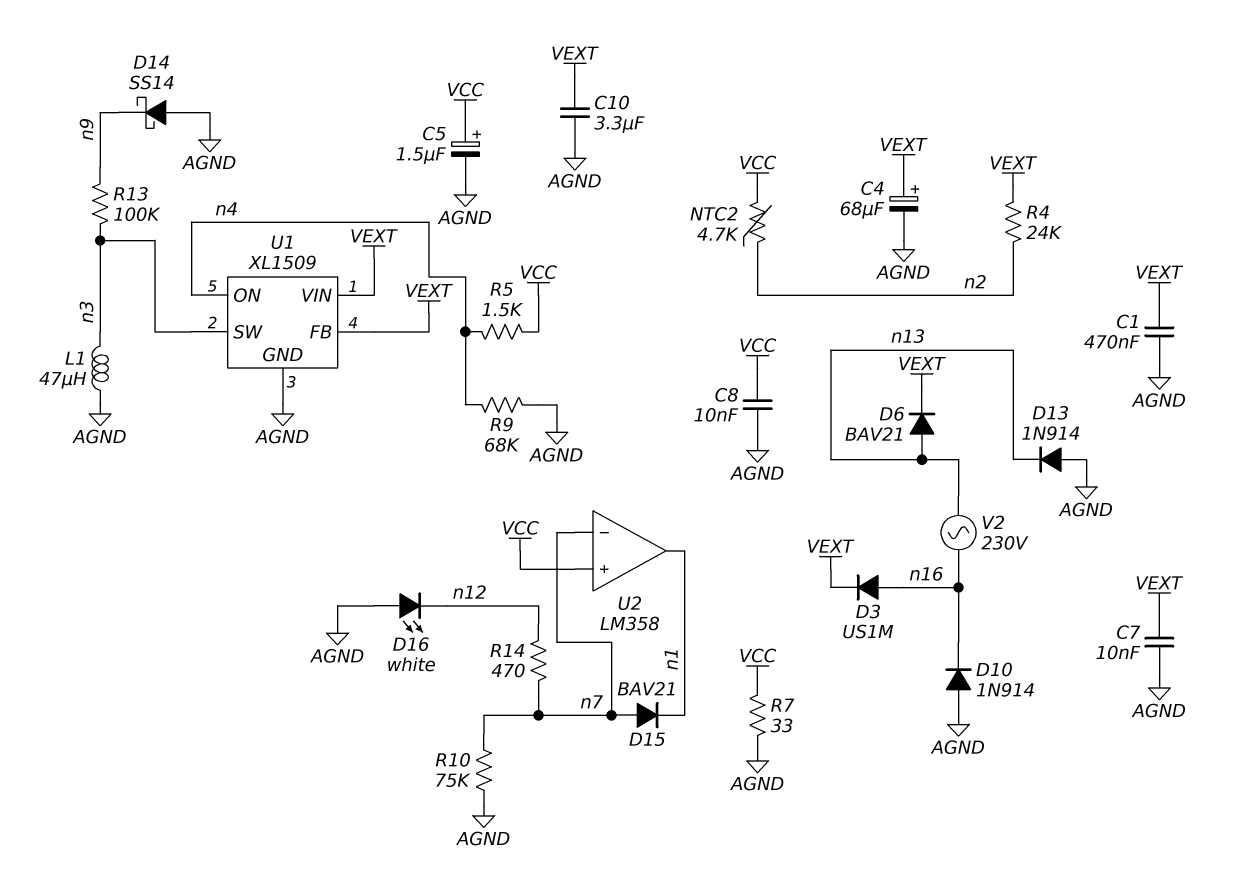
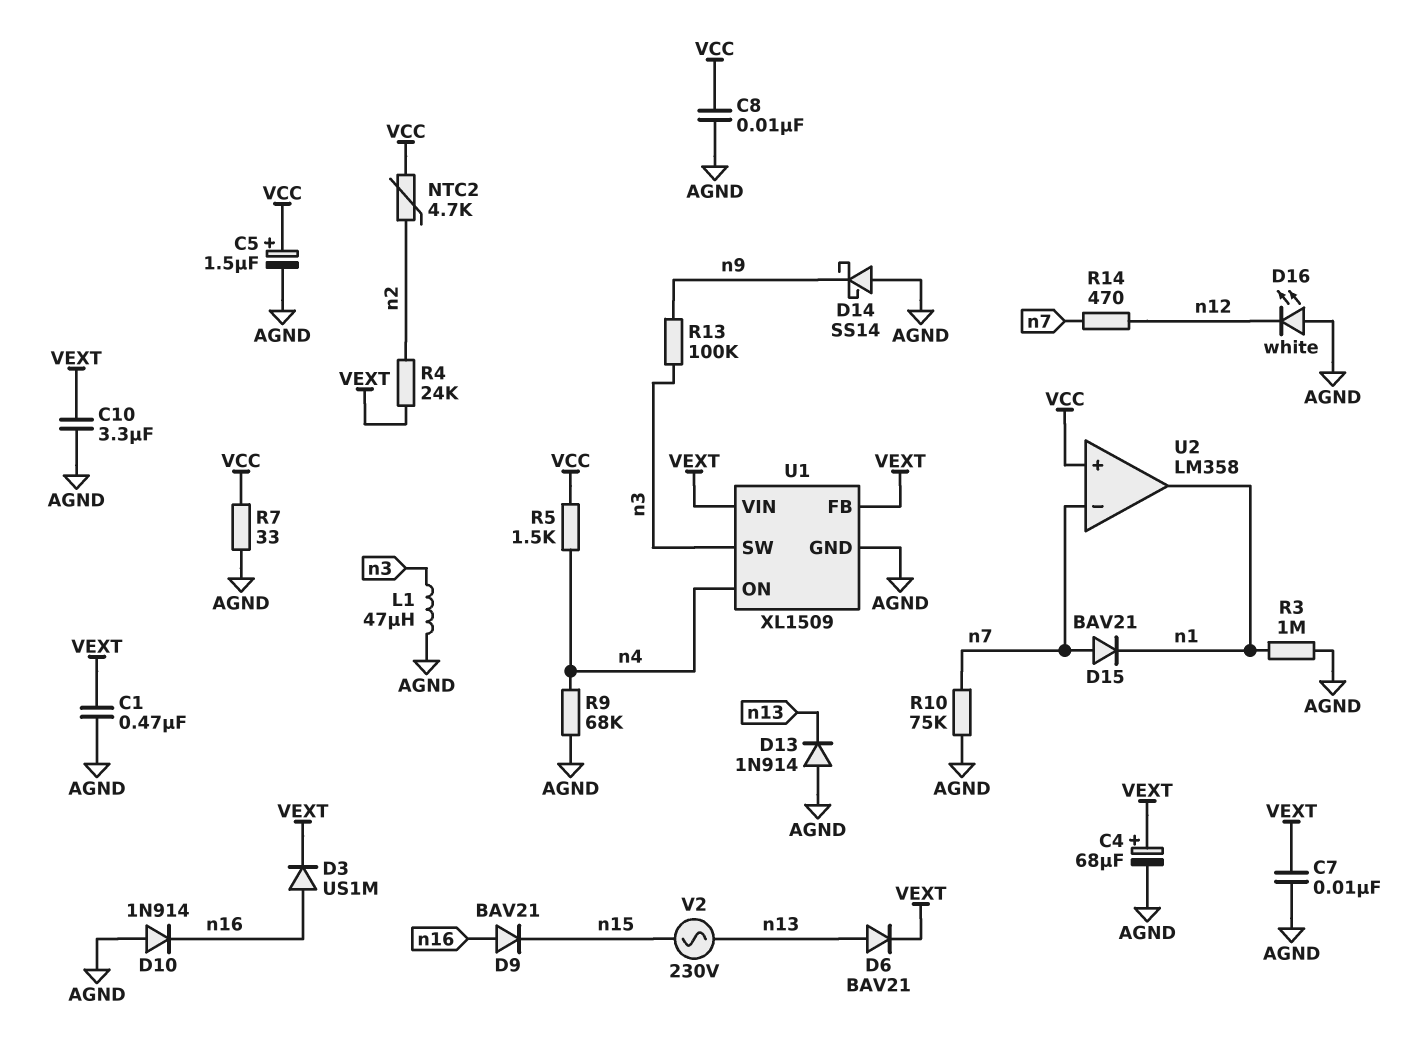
D9: none -> diode BAV21 (A n16, K n15)
R3: none -> 1M (AGND, n1)
V2: AC 230V (n13, n16) -> AC 230V (n13, n15)

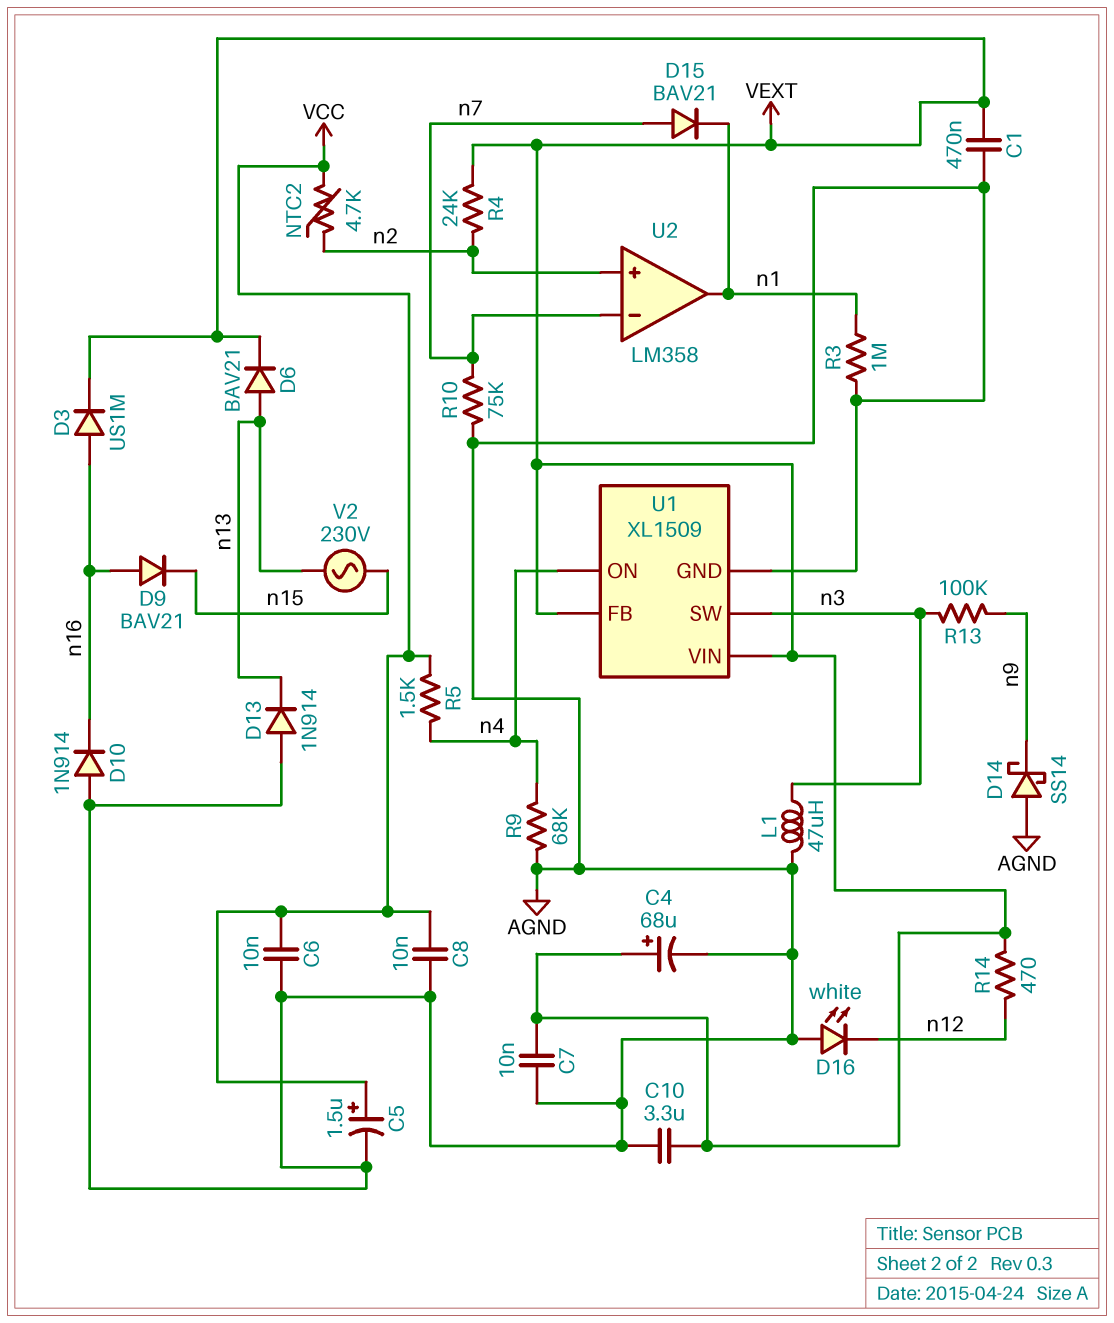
C6: none -> 10nF (AGND, VCC)
R7: 33 (AGND, VCC) -> none
R14: 470 (n7, n12) -> 470 (VEXT, n12)
U2 pin in+: VCC -> n2

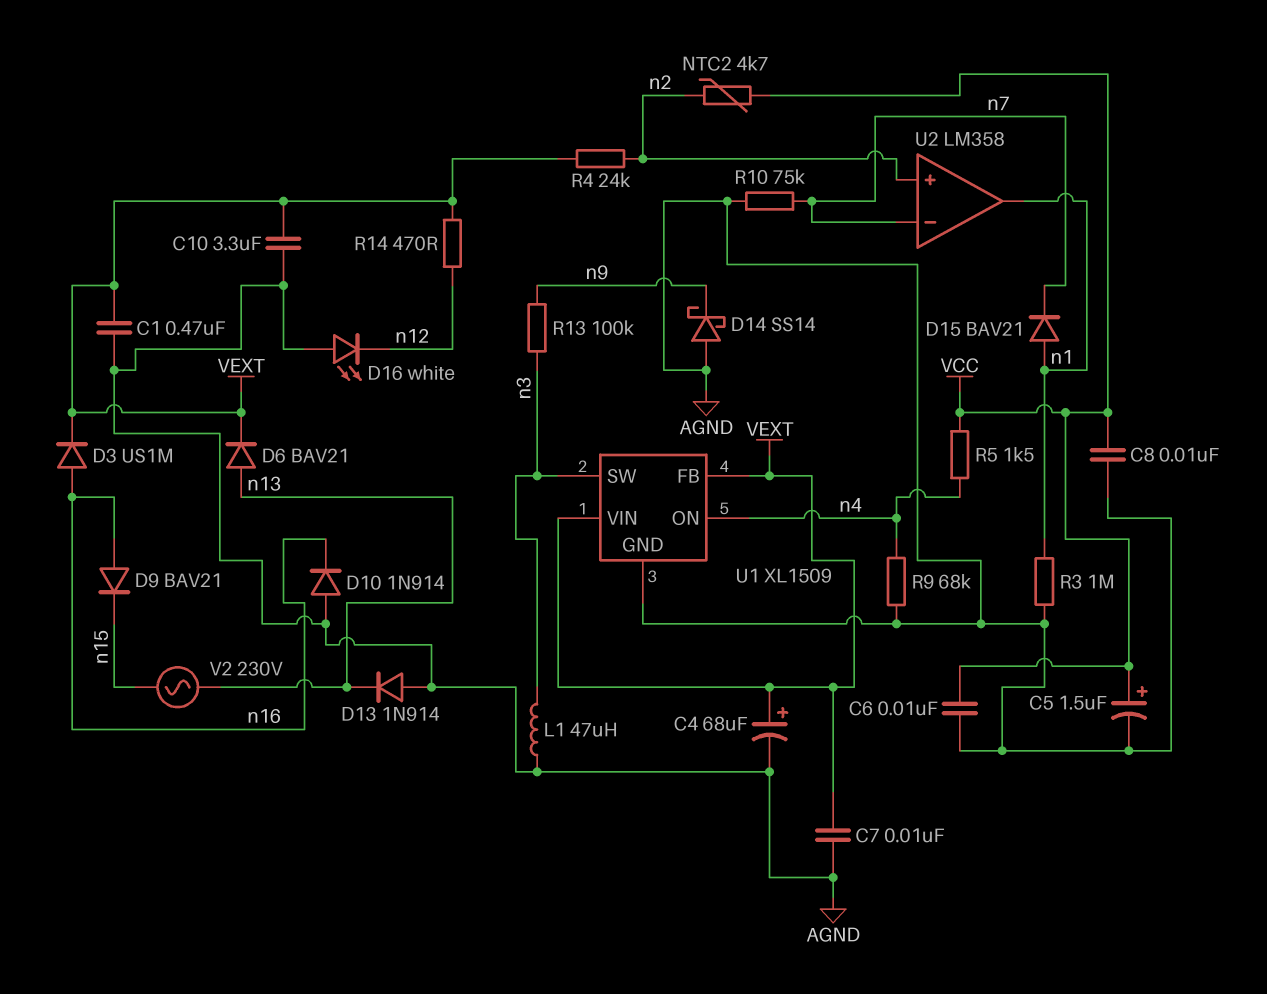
D15: diode BAV21 (A n7, K n1) -> diode BAV21 (A n1, K n7)

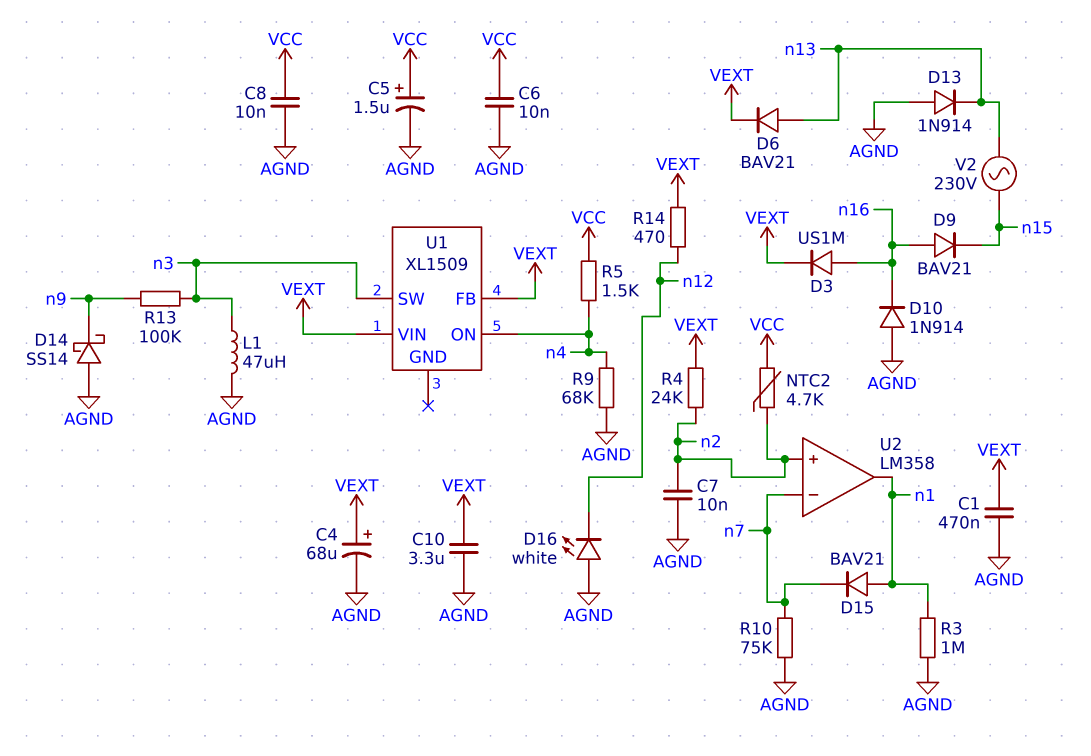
C7: 10nF (AGND, VEXT) -> 10nF (AGND, n2)
U1 pin GND: AGND -> none

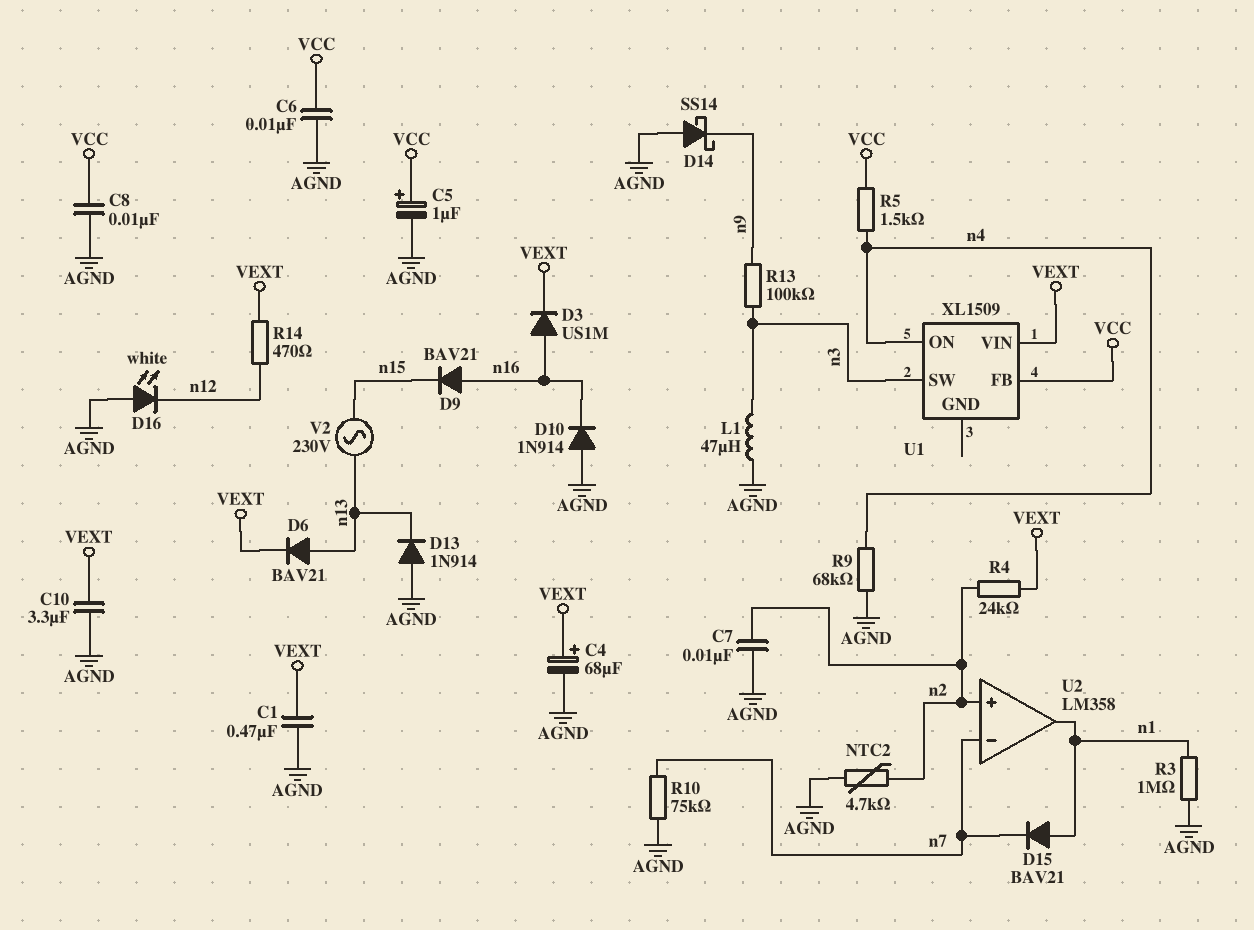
C5: 1.5uF (plus VCC, minus AGND) -> 1uF (plus VCC, minus AGND)
NTC2: 4.7k (VCC, n2) -> 4.7k (AGND, n2)
U1 pin FB: VEXT -> VCC

